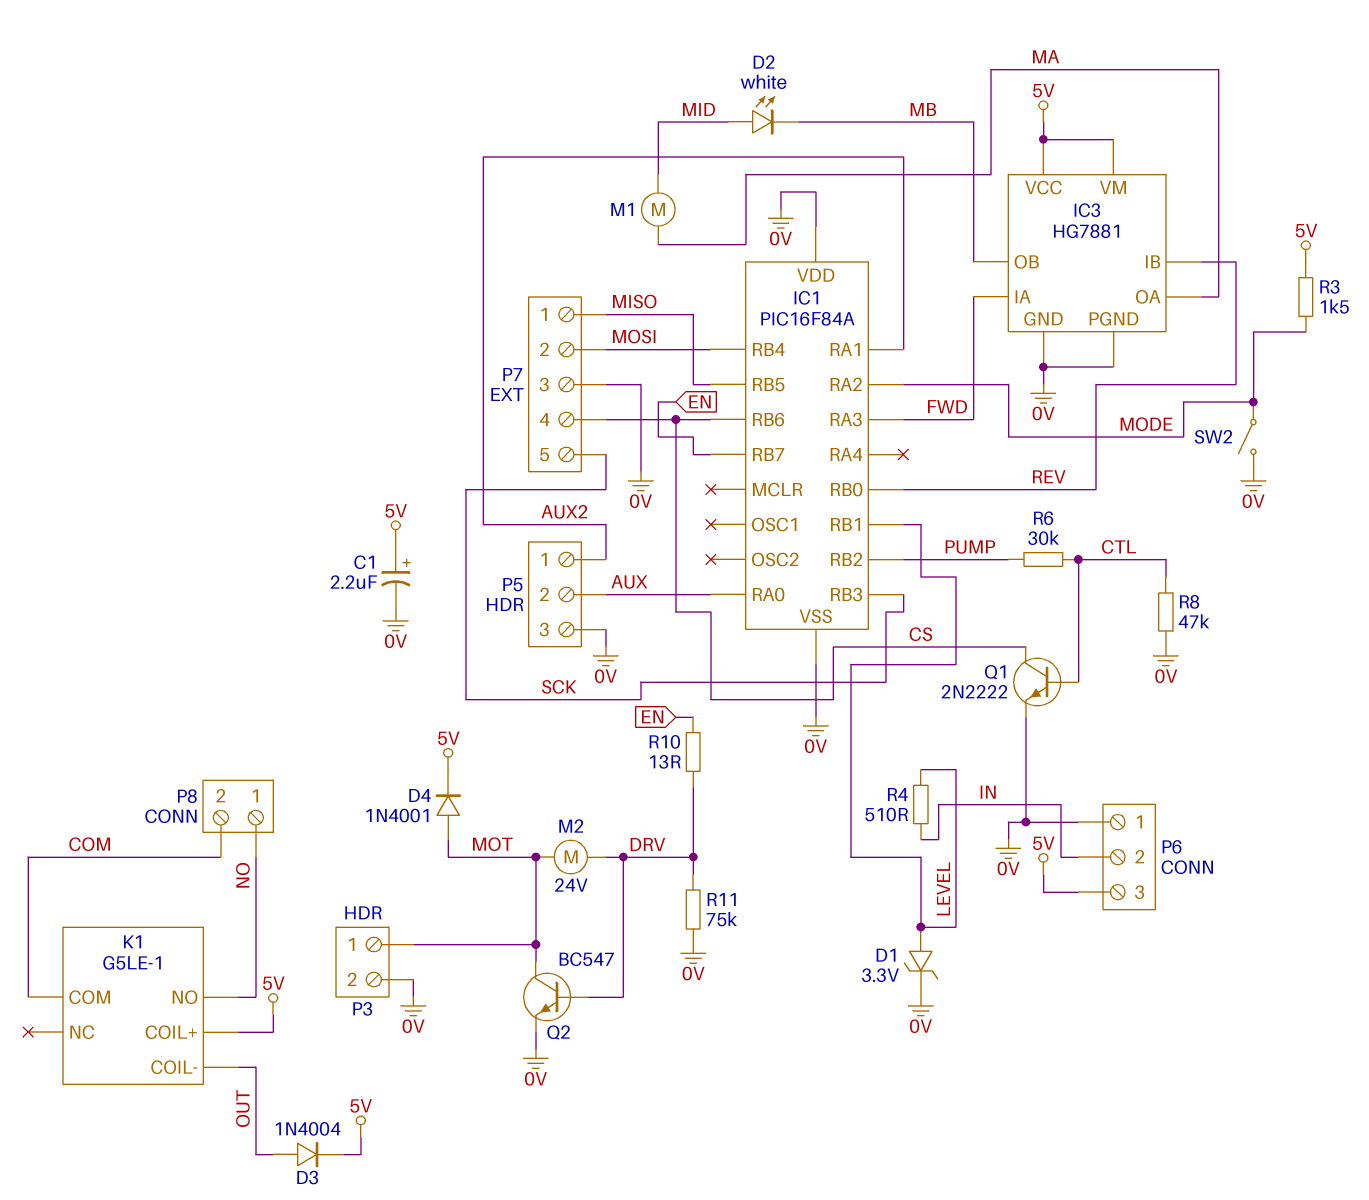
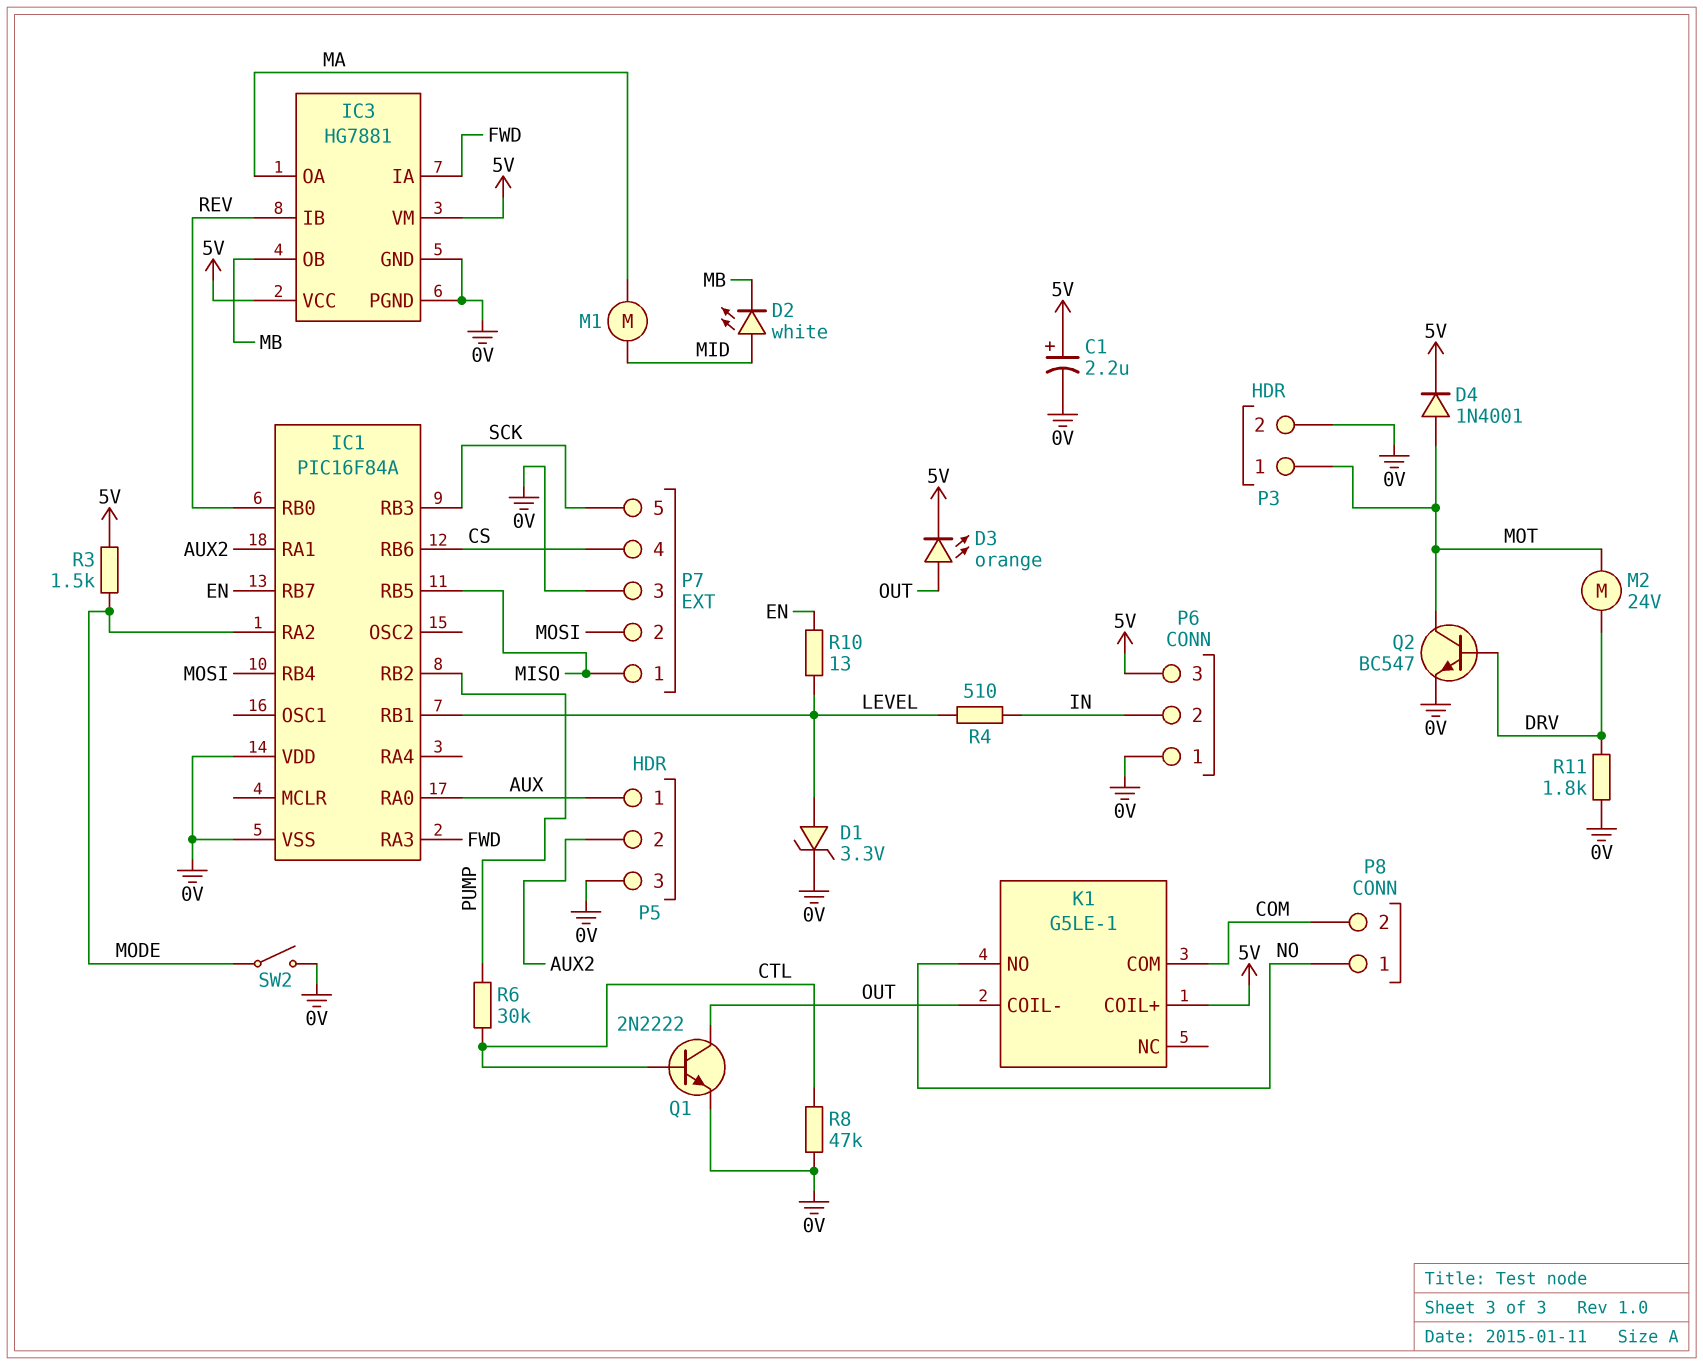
D3: diode 1N4004 (A OUT, K 5V) -> LED orange (A OUT, K 5V)
P5 pin 1: AUX2 -> AUX
P5 pin 2: AUX -> AUX2
Q1: NPN 2N2222 (B CTL, C CS, E 0V) -> NPN 2N2222 (B CTL, C OUT, E 0V)
R10: 13 (DRV, EN) -> 13 (EN, LEVEL)
R11: 75k (0V, DRV) -> 1.8k (0V, DRV)

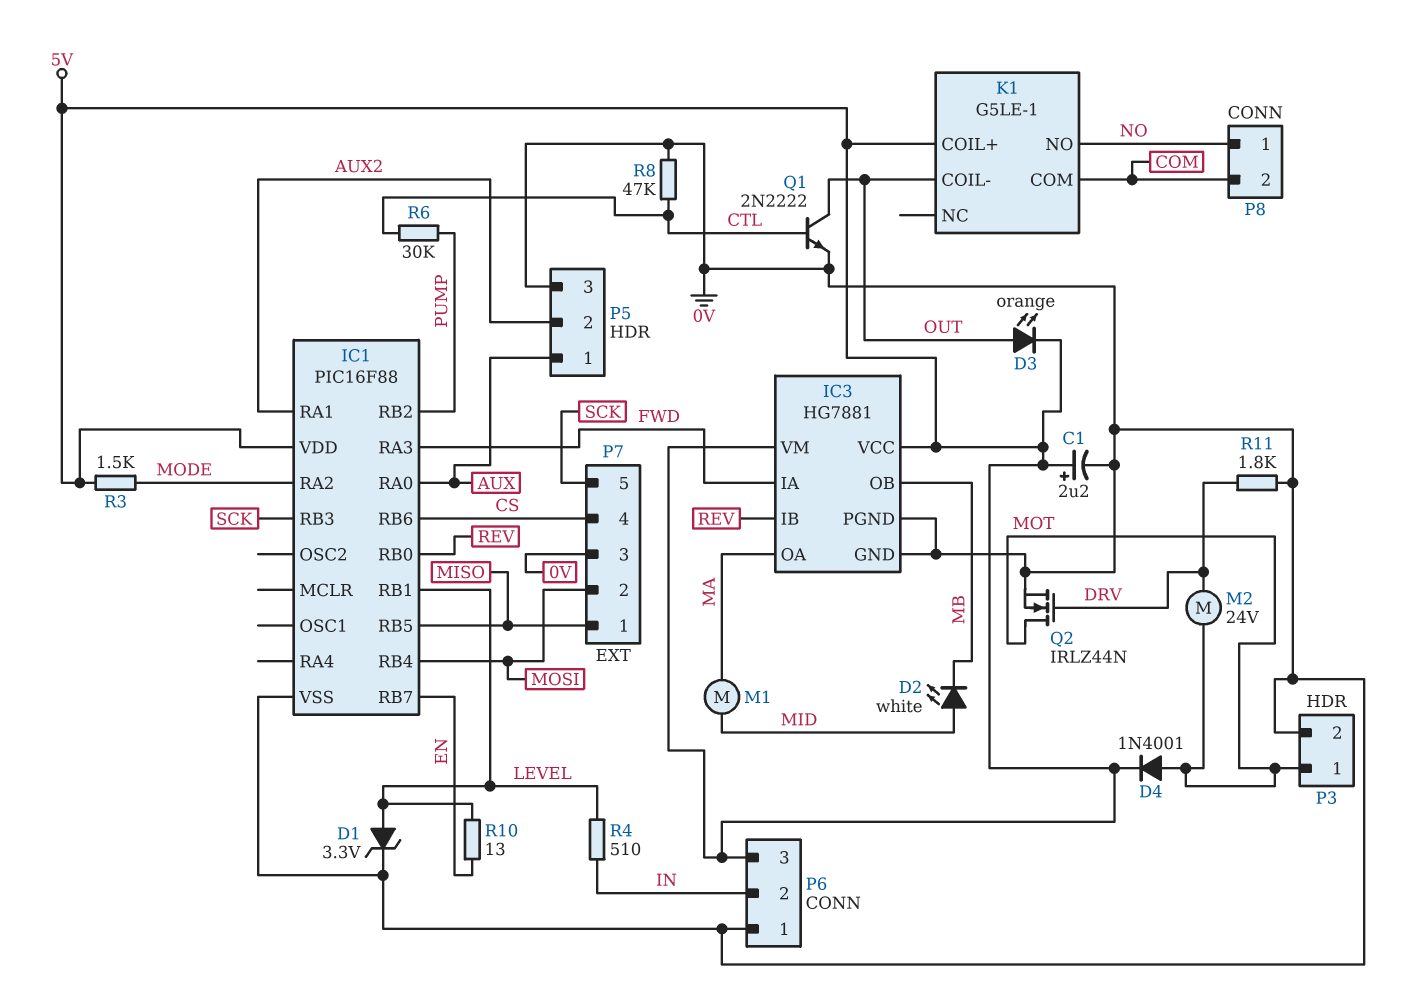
IC1: PIC16F84A -> PIC16F88
IC1 pin VDD: 0V -> 5V
Q2: NPN BC547 (B DRV, C MOT, E 0V) -> NMOS IRLZ44N (G DRV, D MOT, S 0V)
SW2: switch (0V, MODE) -> none

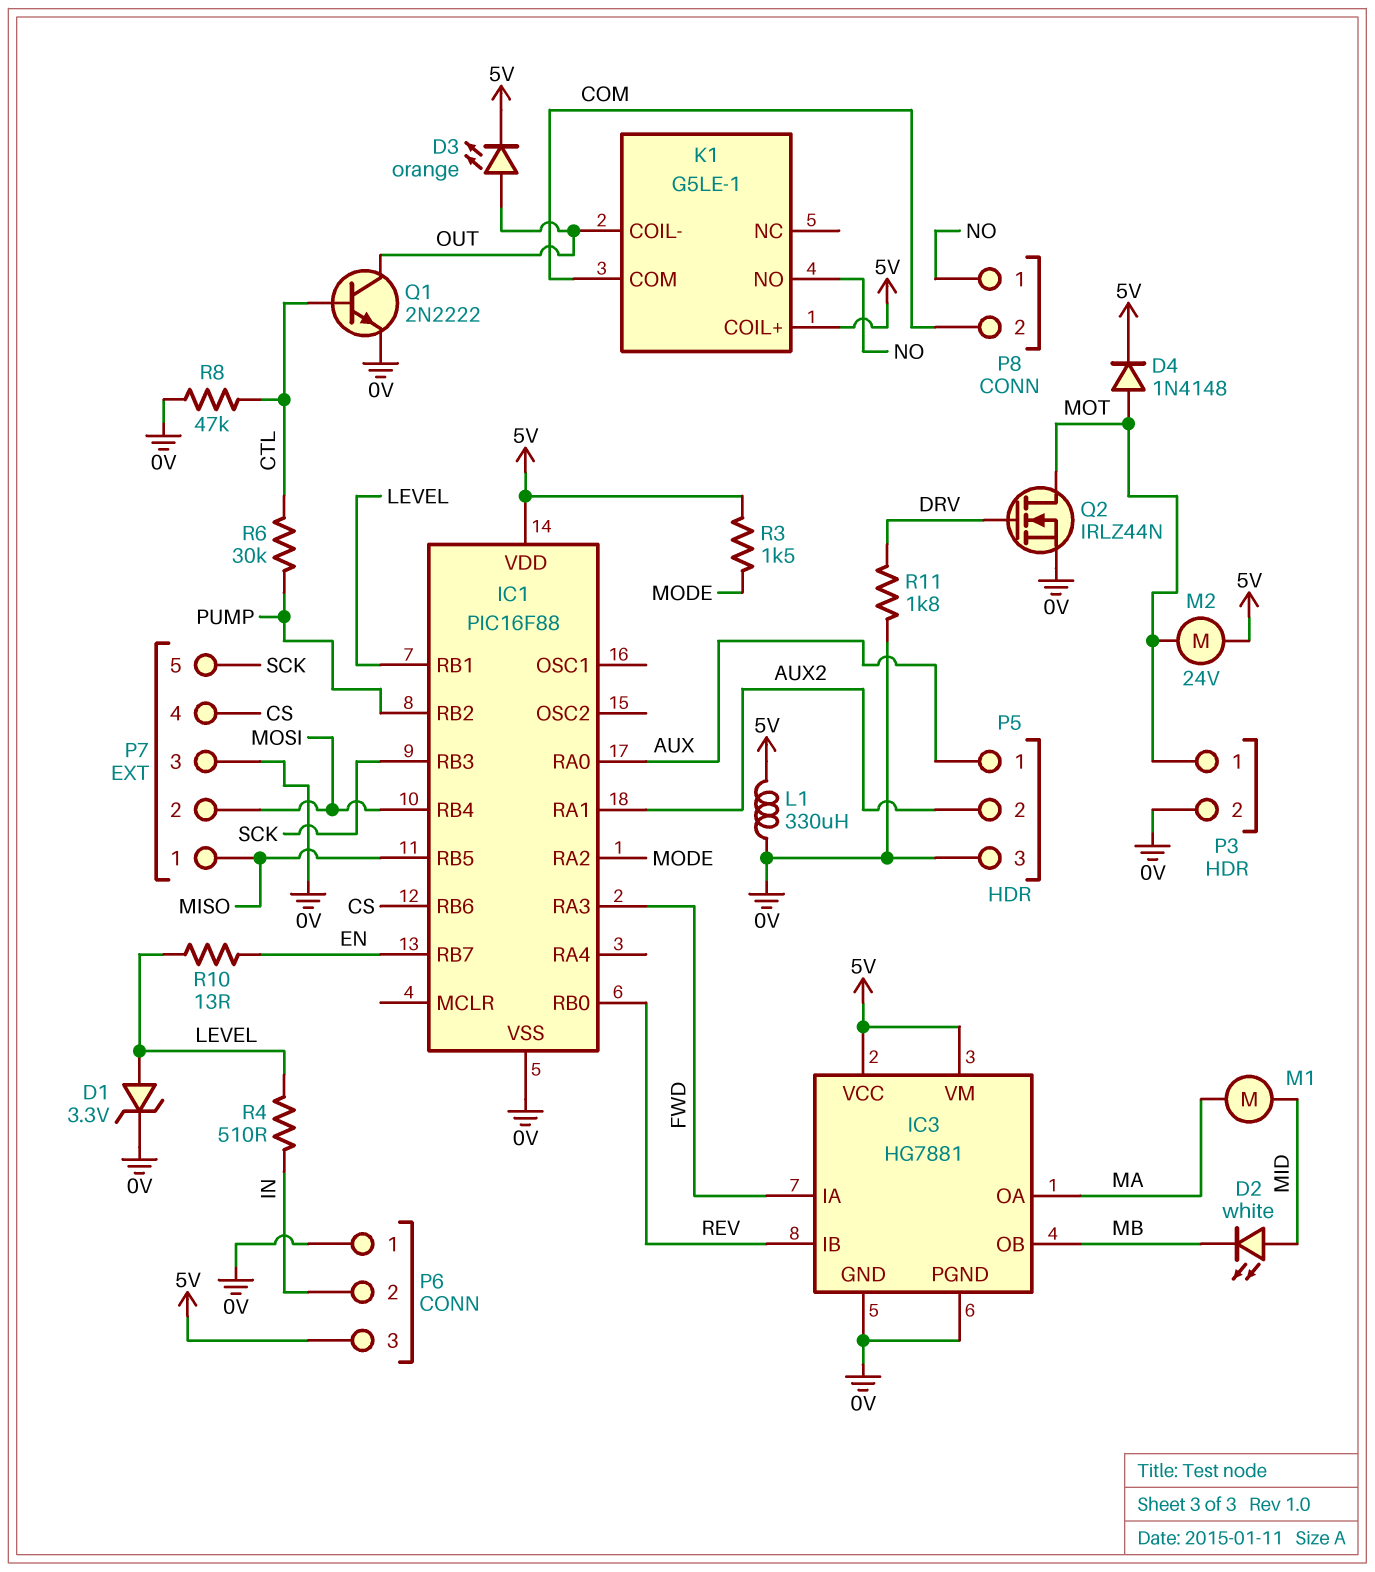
C1: 2.2uF (plus 5V, minus 0V) -> none
D4: diode 1N4001 (A MOT, K 5V) -> diode 1N4148 (A MOT, K 5V)
L1: none -> 330uH (0V, 5V)
M2: motor 24V (DRV, MOT) -> motor 24V (5V, MOT)

